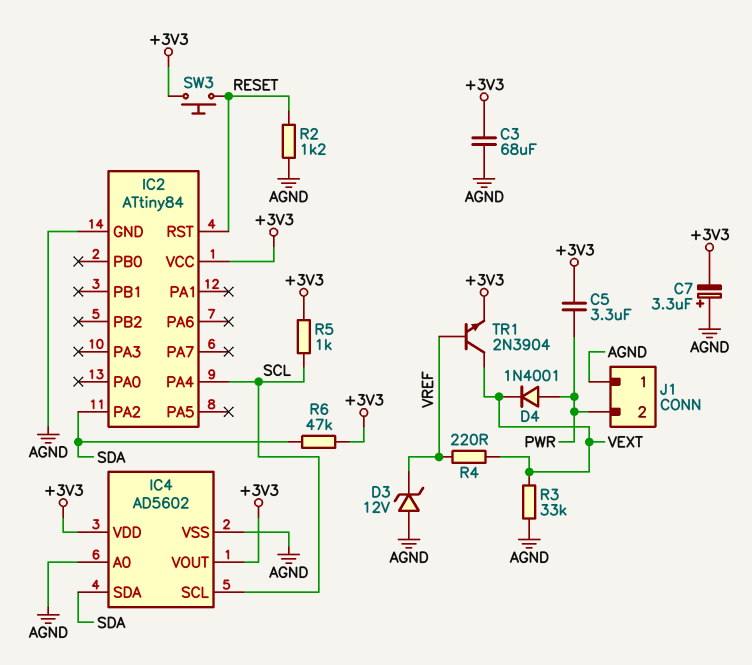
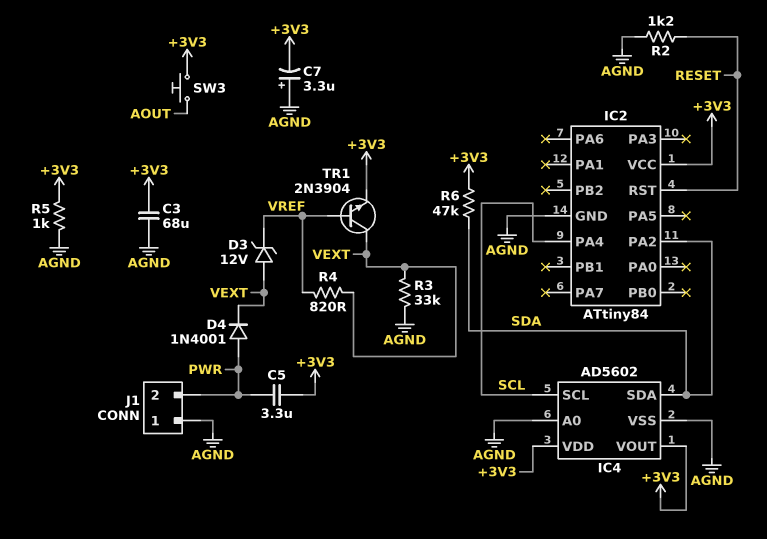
D3: zener 12V (A AGND, K VREF) -> zener 12V (A VEXT, K VREF)
R4: 220 (VEXT, VREF) -> 820 (VEXT, VREF)
R5: 1k (+3V3, SCL) -> 1k (+3V3, AGND)
SW3: button (+3V3, RESET) -> button (+3V3, AOUT)

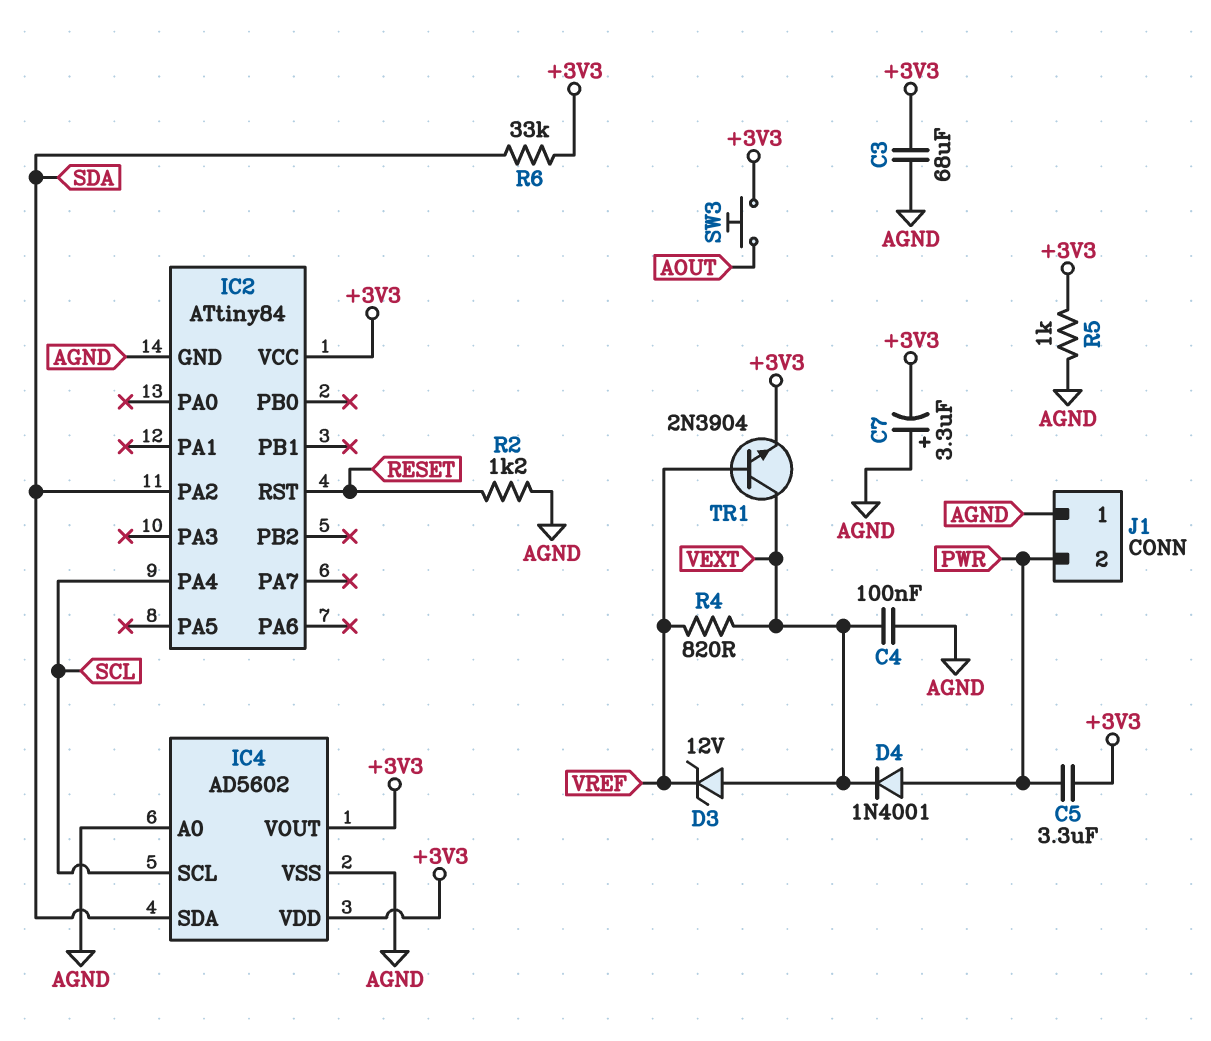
C4: none -> 100nF (AGND, VEXT)
R3: 33k (AGND, VEXT) -> none
R6: 47k (+3V3, SDA) -> 33k (+3V3, SDA)

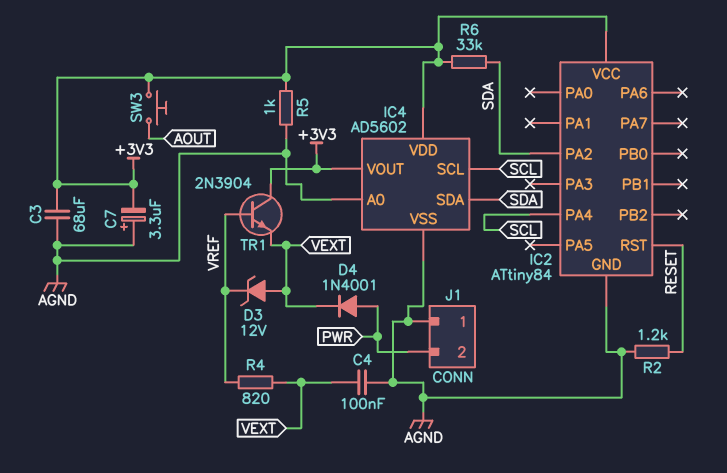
C5: 3.3uF (+3V3, PWR) -> none
TR1: NPN 2N3904 (B VREF, C VEXT, E +3V3) -> NPN 2N3904 (B VREF, C +3V3, E VEXT)

